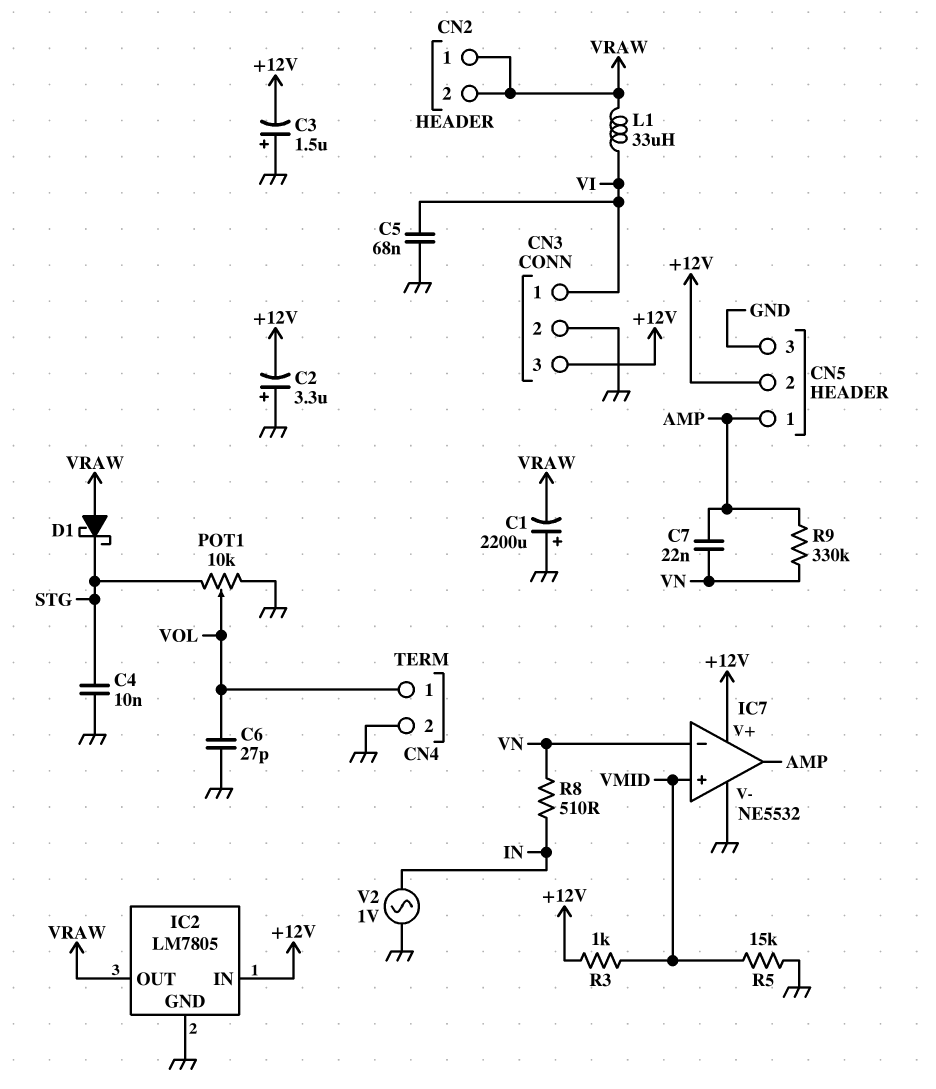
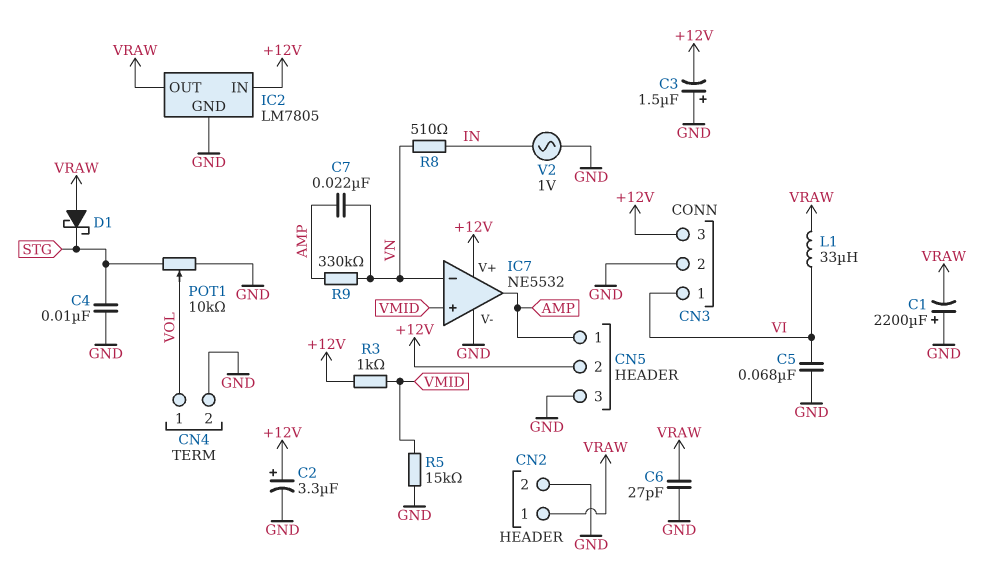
C2: 3.3uF (plus GND, minus +12V) -> 3.3uF (plus +12V, minus GND)
C6: 27pF (GND, VOL) -> 27pF (GND, VRAW)
CN2 pin 2: VRAW -> GND

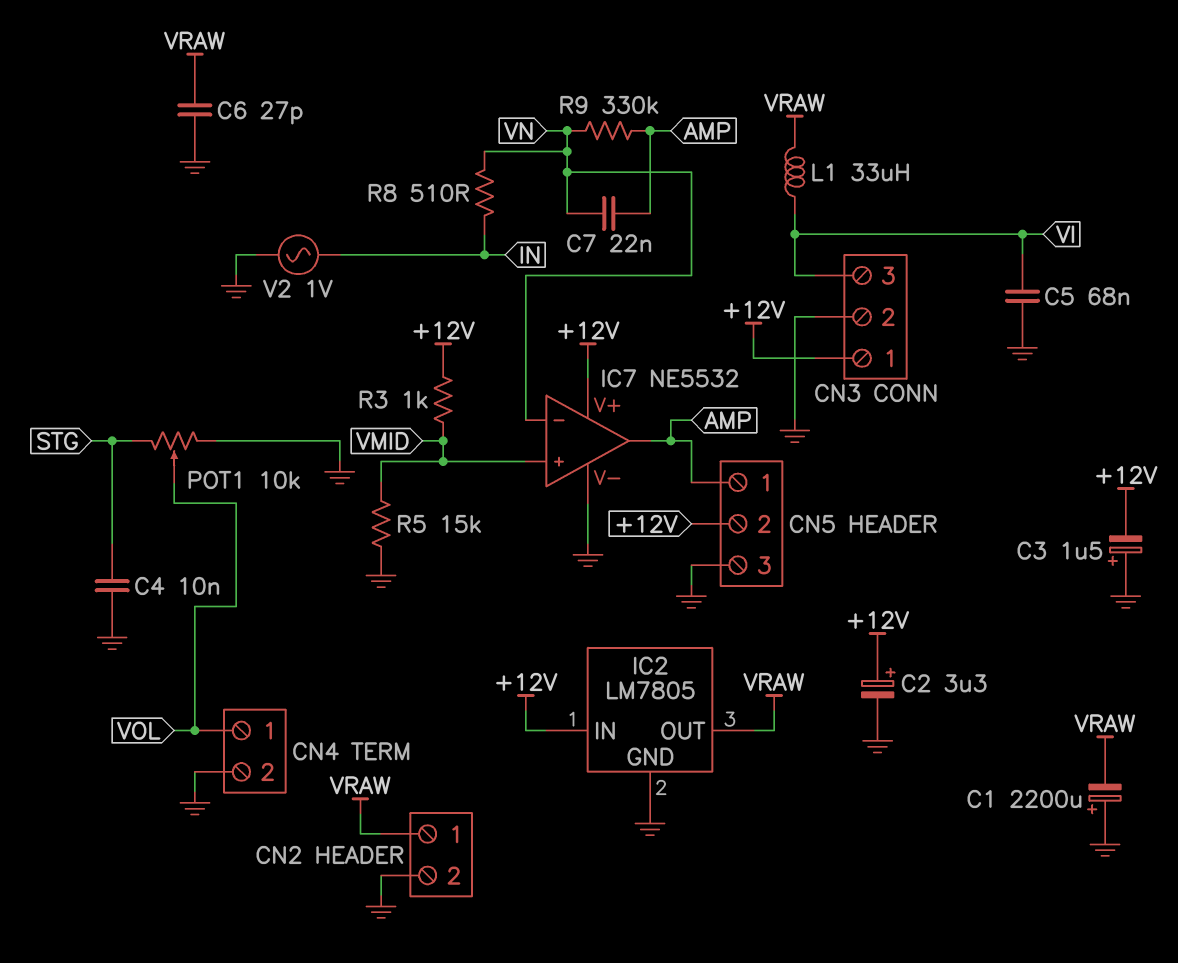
CN3 pin 1: VI -> +12V
CN3 pin 3: +12V -> VI
D1: schottky (A VRAW, K STG) -> none

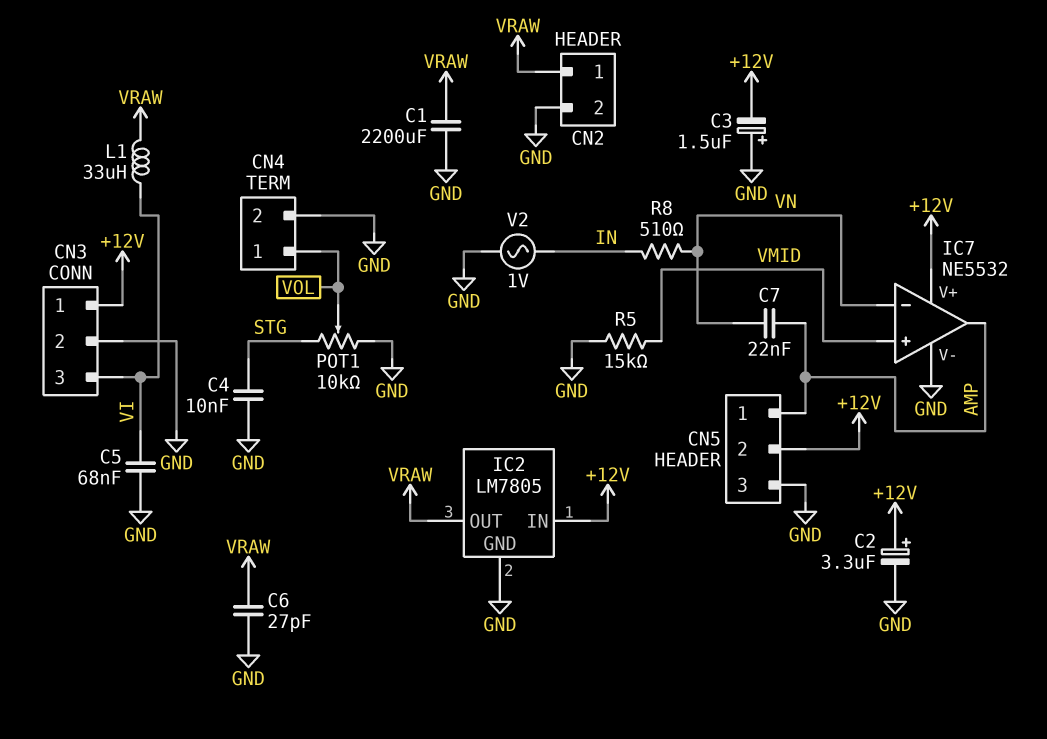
C1: 2200uF (plus GND, minus VRAW) -> 2200uF (GND, VRAW)
R3: 1k (+12V, VMID) -> none
R9: 330k (AMP, VN) -> none

